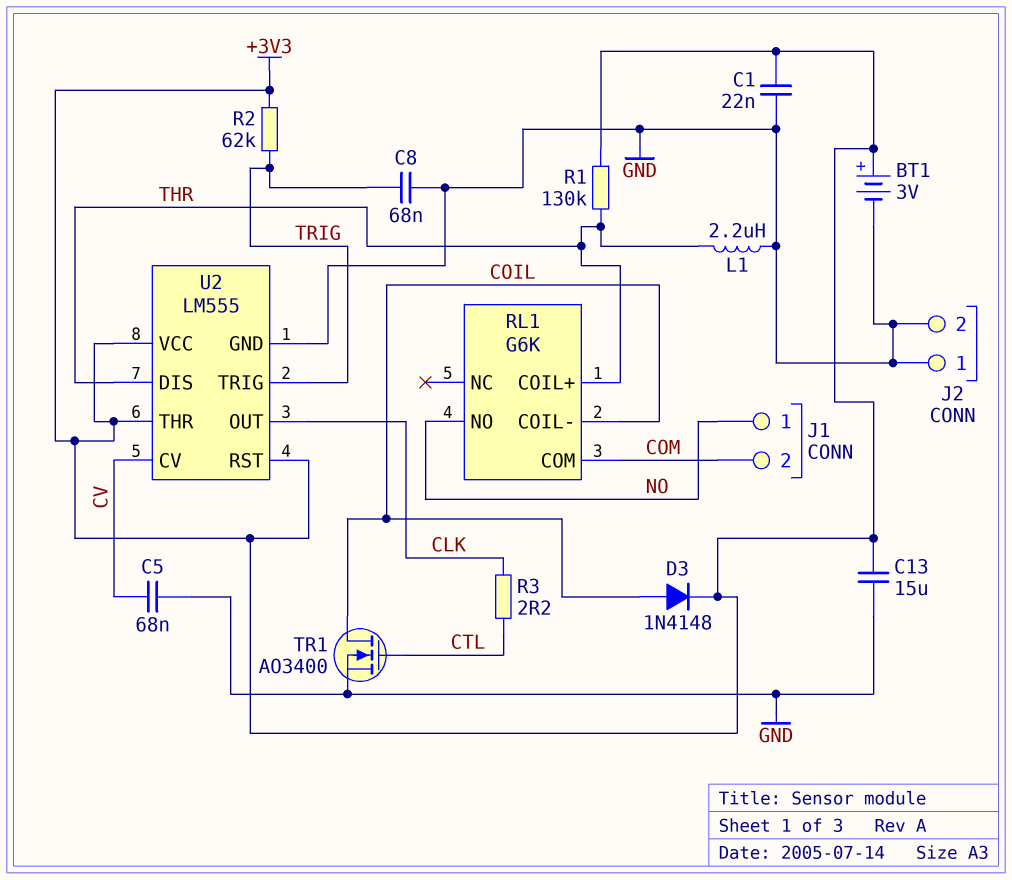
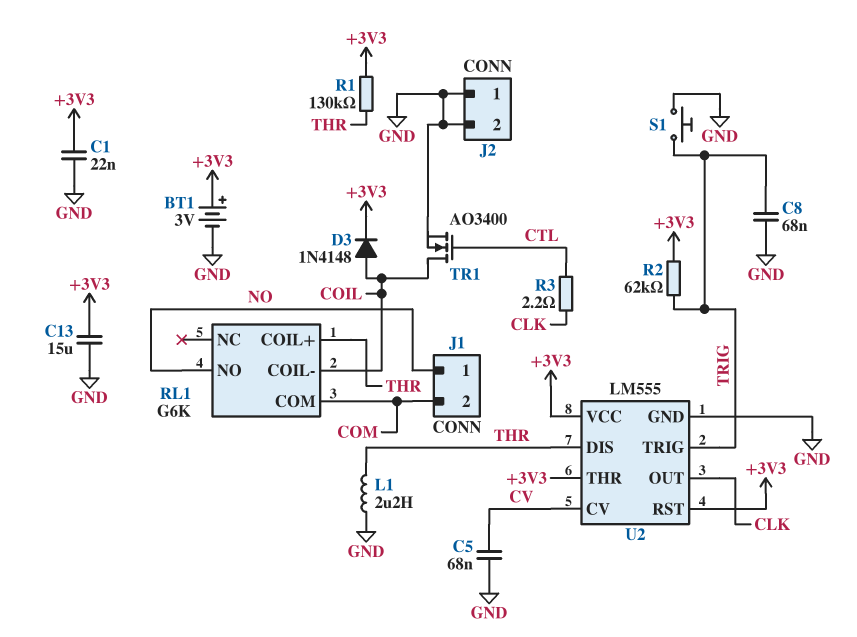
S1: none -> button (GND, TRIG)

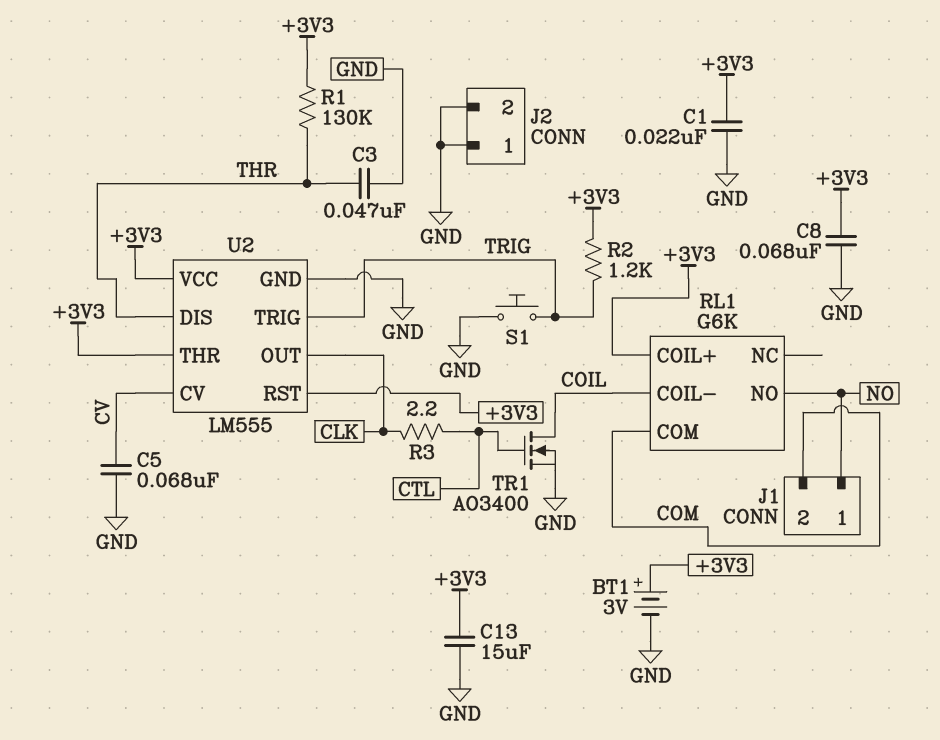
C3: none -> 47nF (GND, THR)
C8: 68nF (GND, TRIG) -> 68nF (+3V3, GND)
D3: diode 1N4148 (A COIL, K +3V3) -> none
L1: 2.2uH (GND, THR) -> none
R2: 62k (+3V3, TRIG) -> 1.2k (+3V3, TRIG)
RL1 pin COIL+: THR -> +3V3

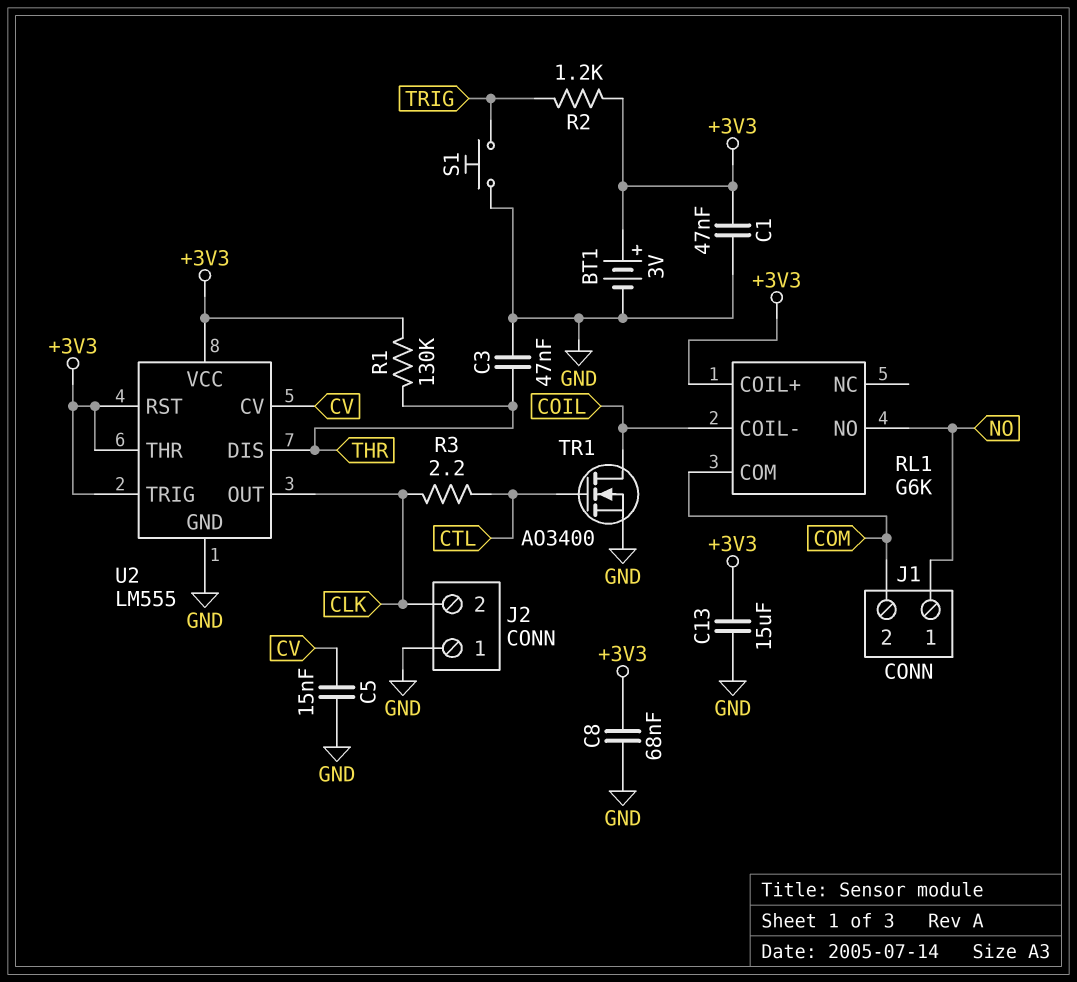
C1: 22nF (+3V3, GND) -> 47nF (+3V3, GND)
C5: 68nF (CV, GND) -> 15nF (CV, GND)
J2 pin 2: GND -> CLK
U2 pin TRIG: TRIG -> +3V3

